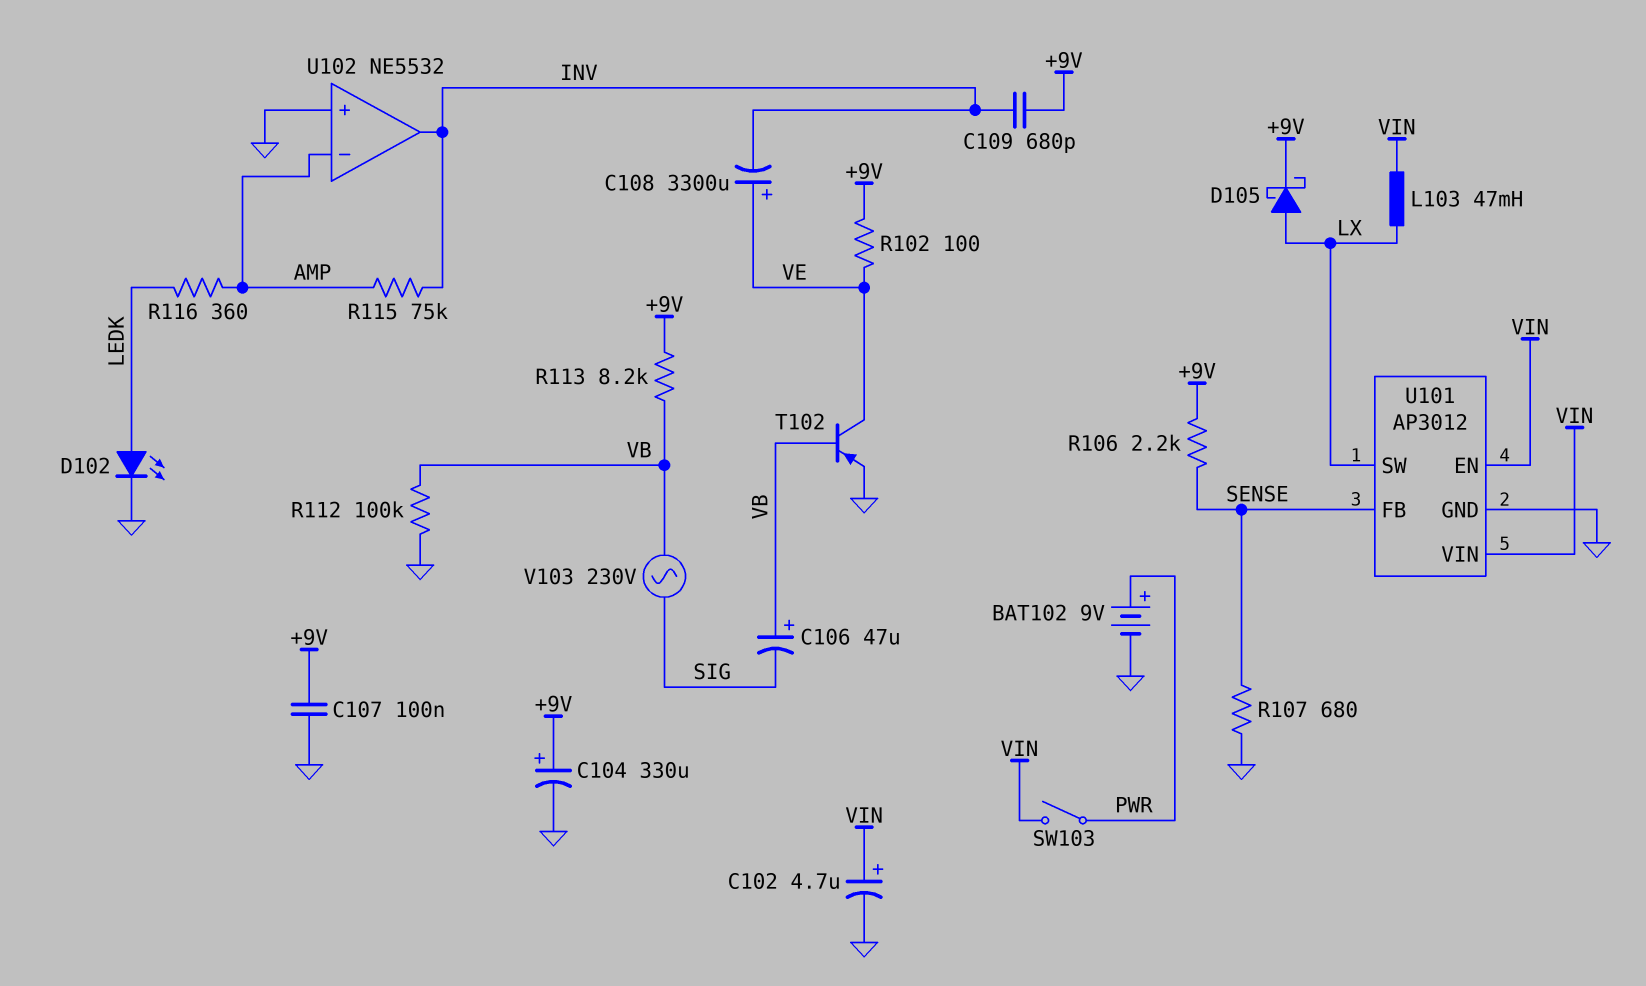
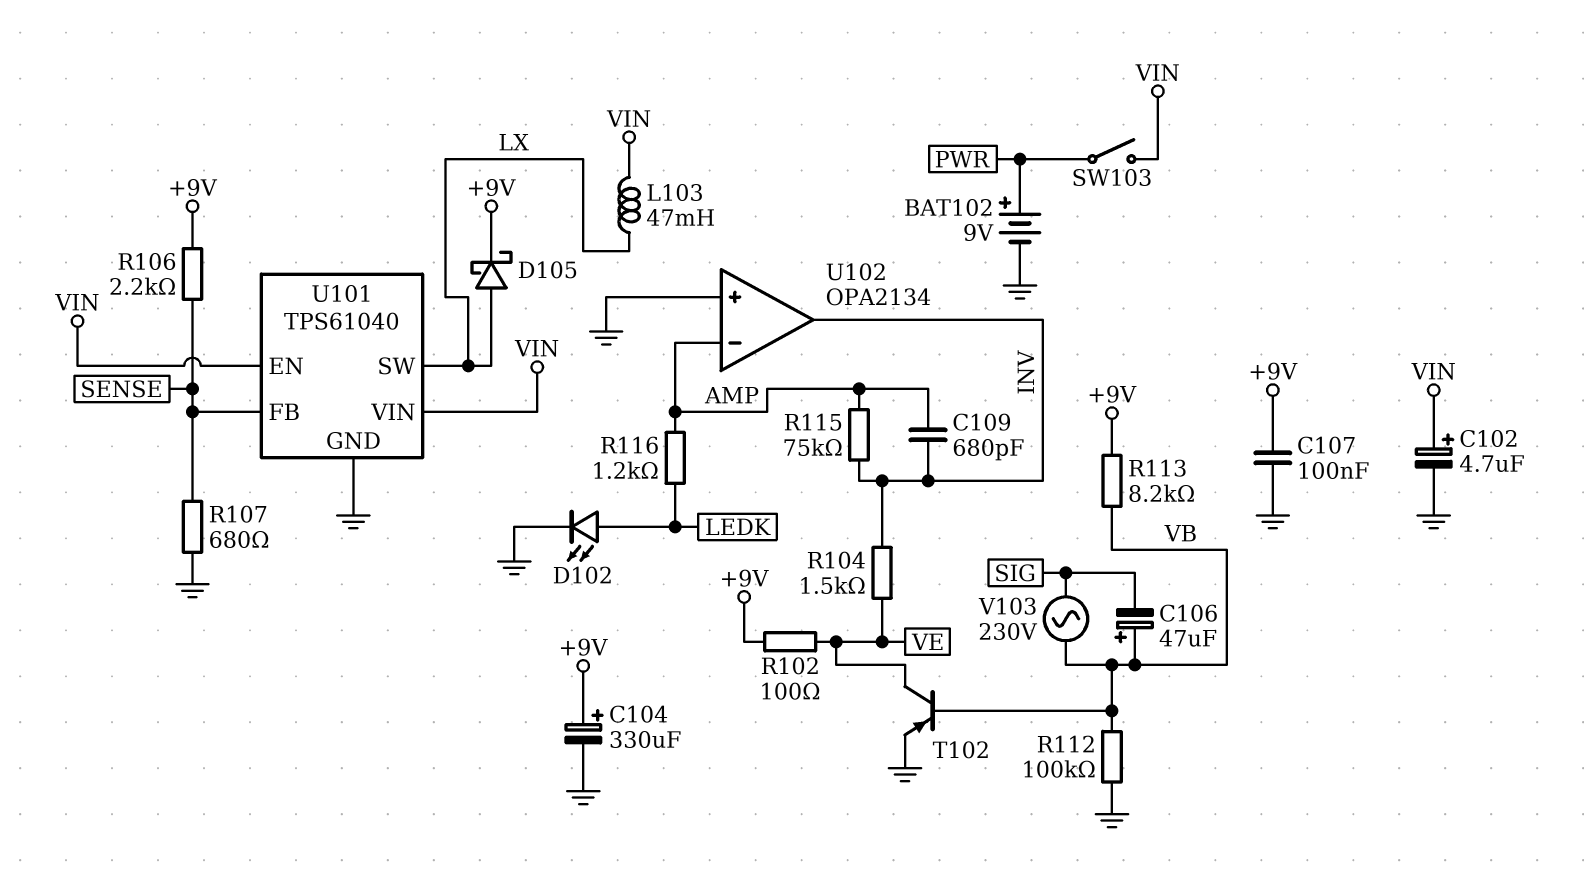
C108: 3300uF (plus VE, minus INV) -> none
C109: 680pF (+9V, INV) -> 680pF (AMP, INV)
R104: none -> 1.5k (INV, VE)
R116: 360 (AMP, LEDK) -> 1.2k (AMP, LEDK)
U101: AP3012 -> TPS61040
U102: NE5532 -> OPA2134

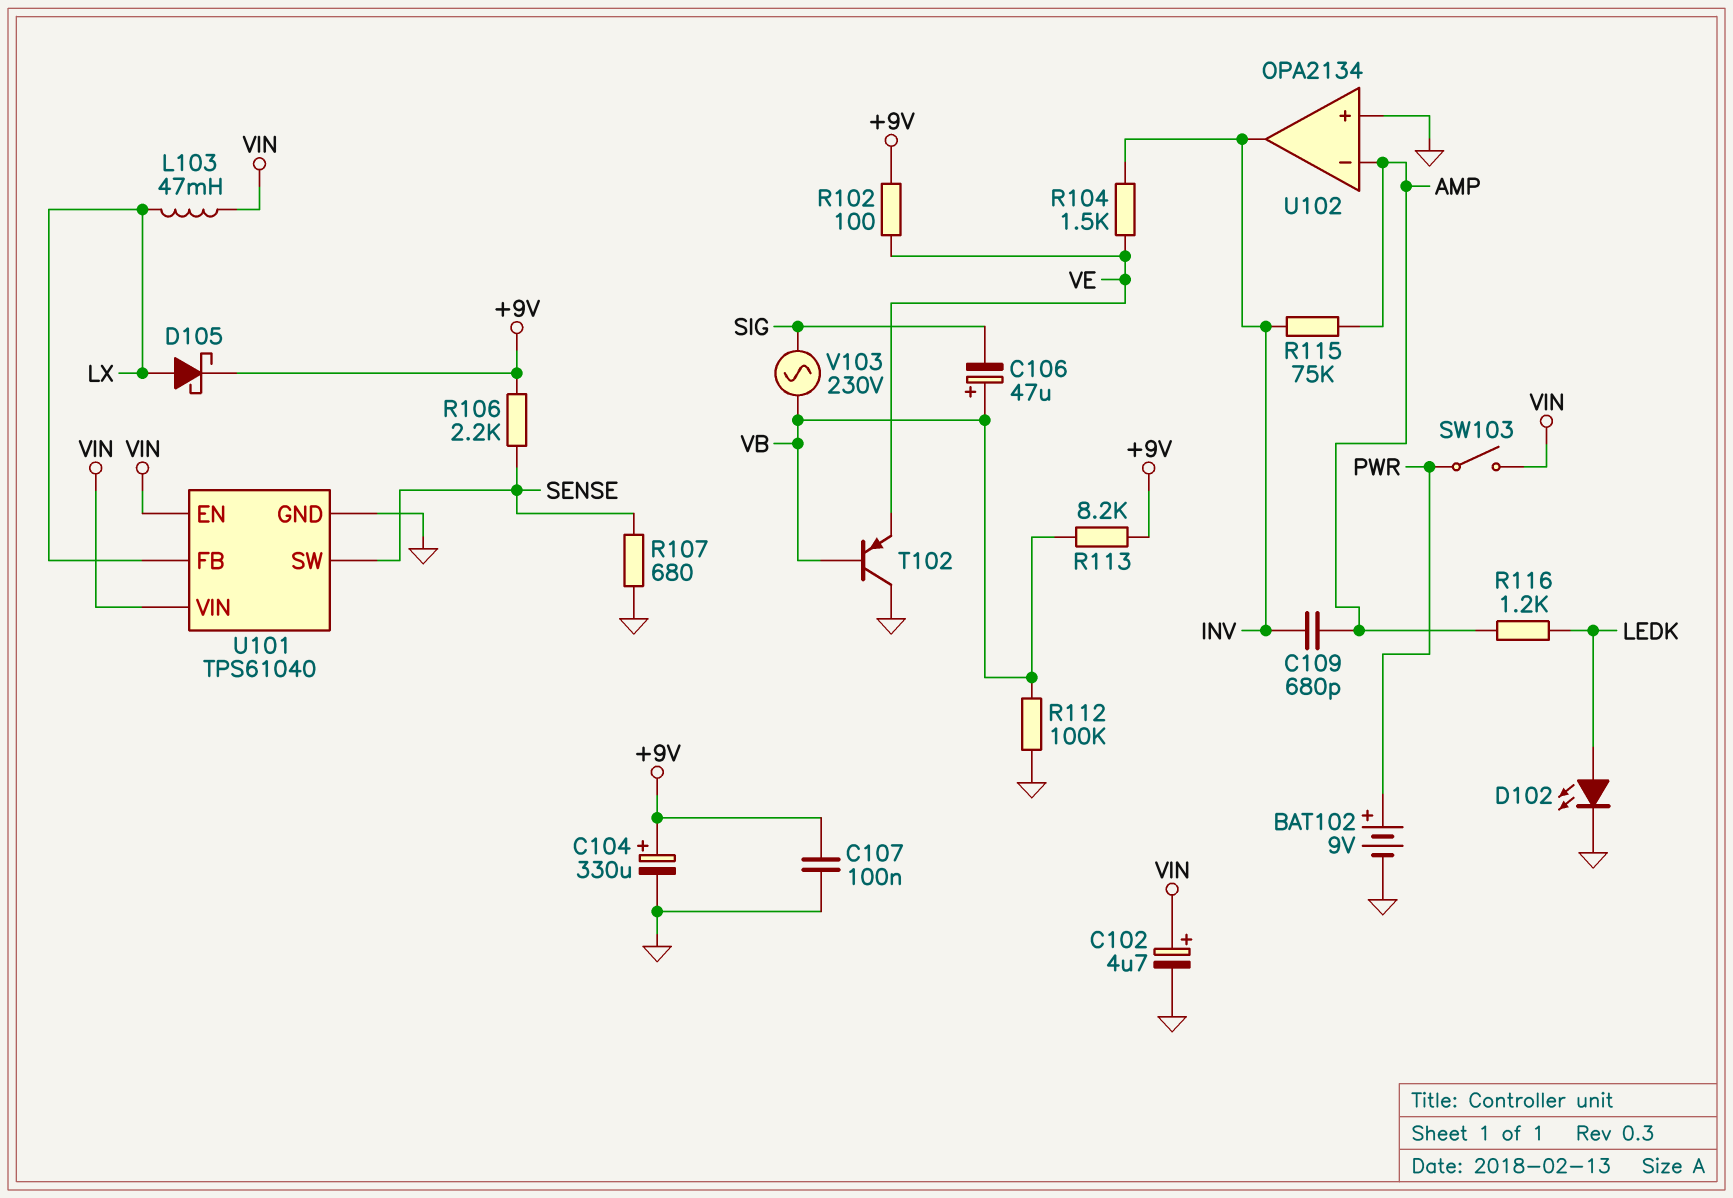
T102: PNP (B VB, C VE, E GND) -> PNP (B VB, C GND, E VE)
U101 pin FB: SENSE -> LX
U101 pin SW: LX -> SENSE

